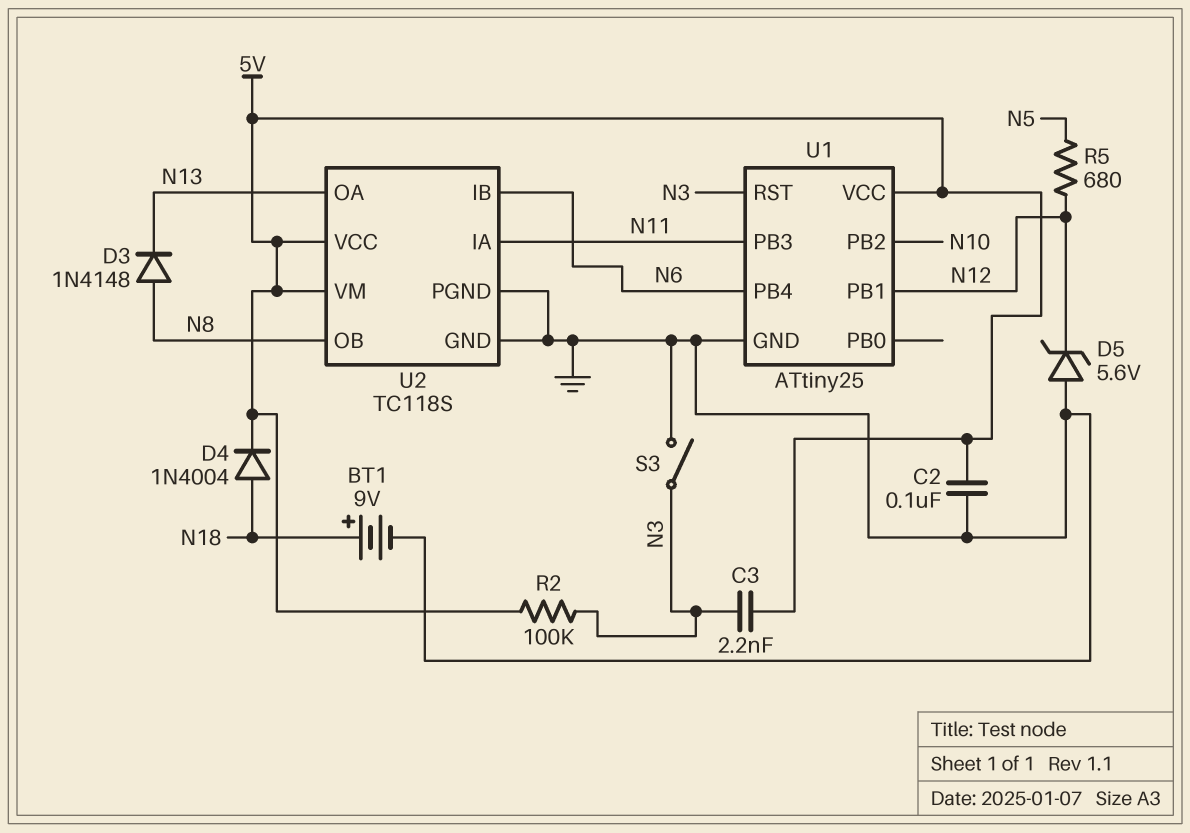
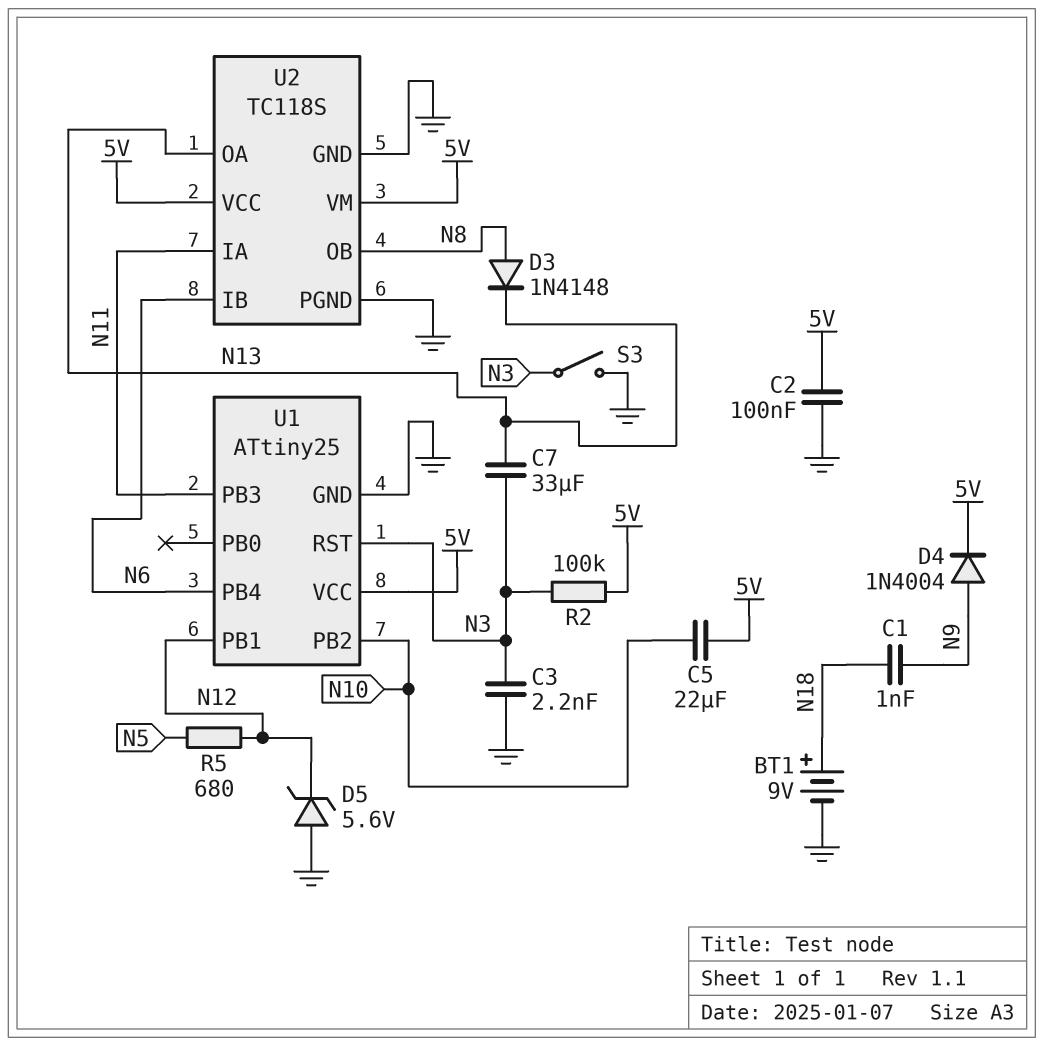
C1: none -> 1nF (N9, N18)
C3: 2.2nF (5V, N3) -> 2.2nF (GND, N3)
C5: none -> 22uF (5V, N10)
C7: none -> 33uF (N3, N13)
D4: diode 1N4004 (A N18, K 5V) -> diode 1N4004 (A N9, K 5V)

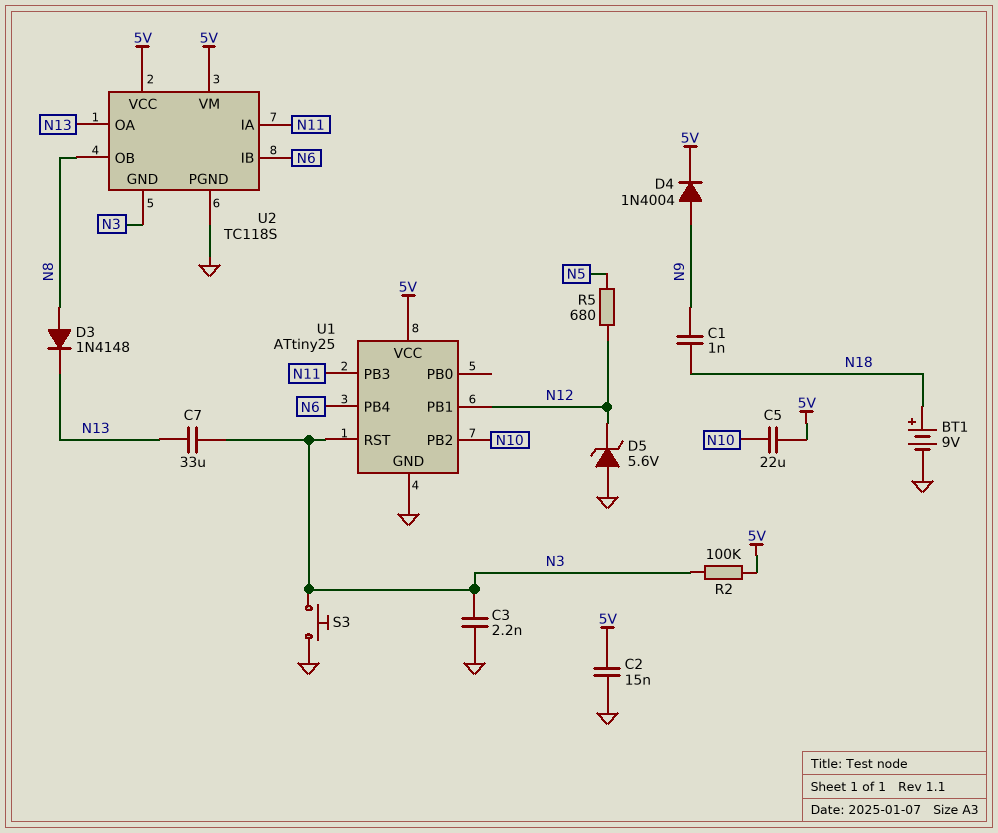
C2: 100nF (5V, GND) -> 15nF (5V, GND)
S3: switch (GND, N3) -> button (GND, N3)
U2 pin GND: GND -> N3

